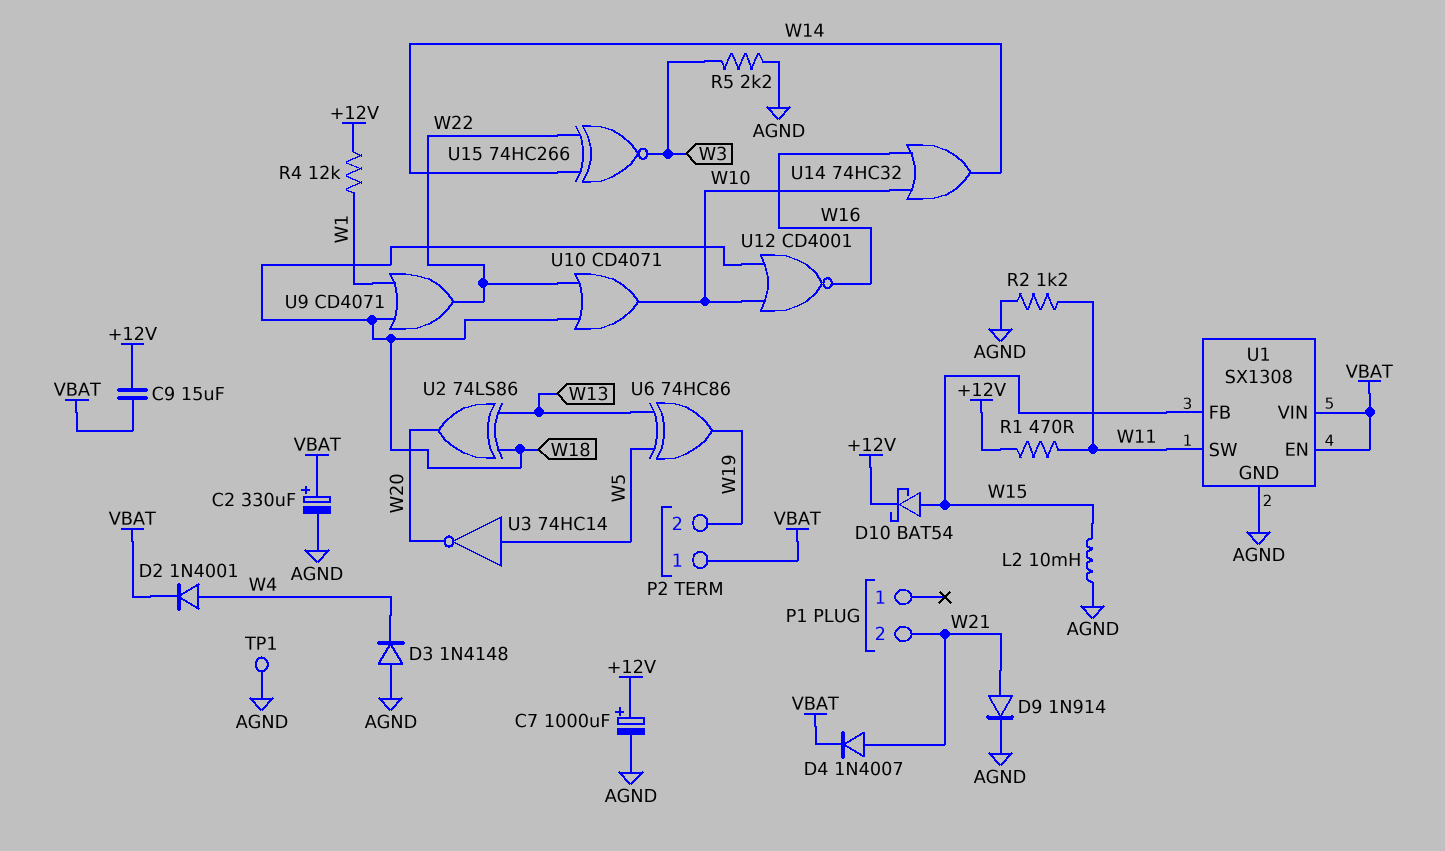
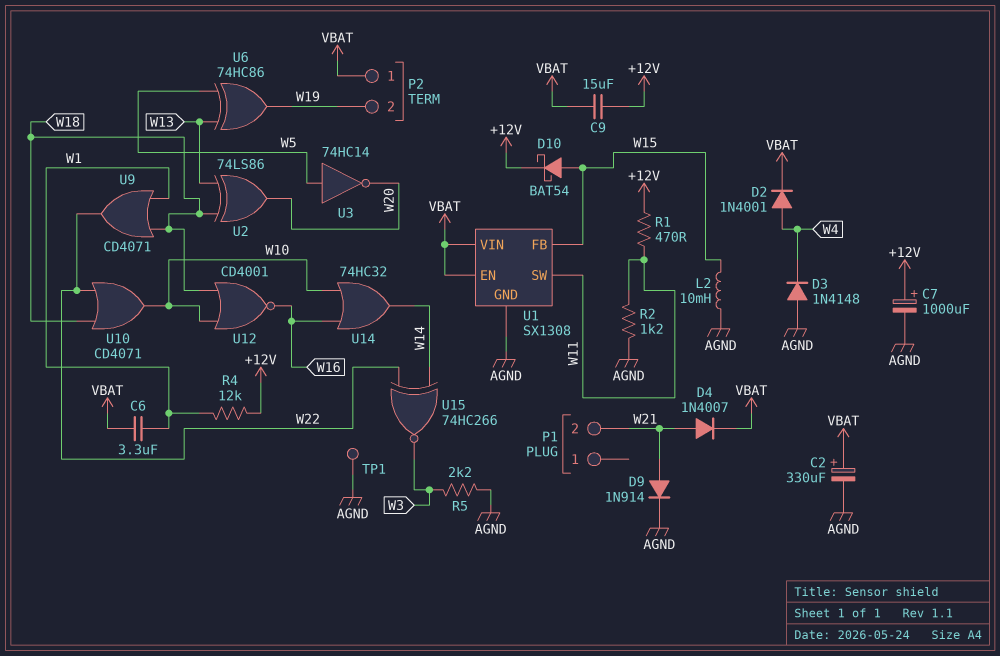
C6: none -> 3.3uF (VBAT, W1)

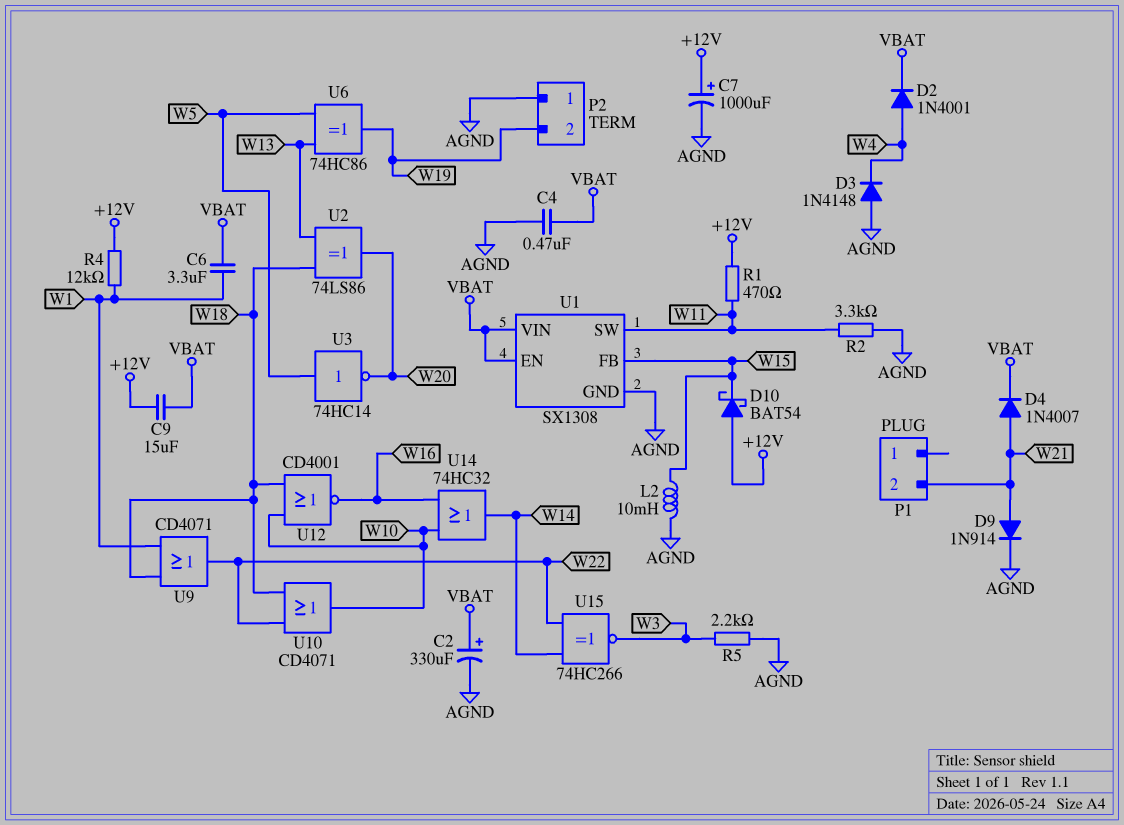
C4: none -> 470nF (AGND, VBAT)
D10: schottky BAT54 (A W15, K +12V) -> schottky BAT54 (A +12V, K W15)
P2 pin 1: VBAT -> AGND
R2: 1.2k (AGND, W11) -> 3.3k (AGND, W11)
TP1: test point (AGND) -> none

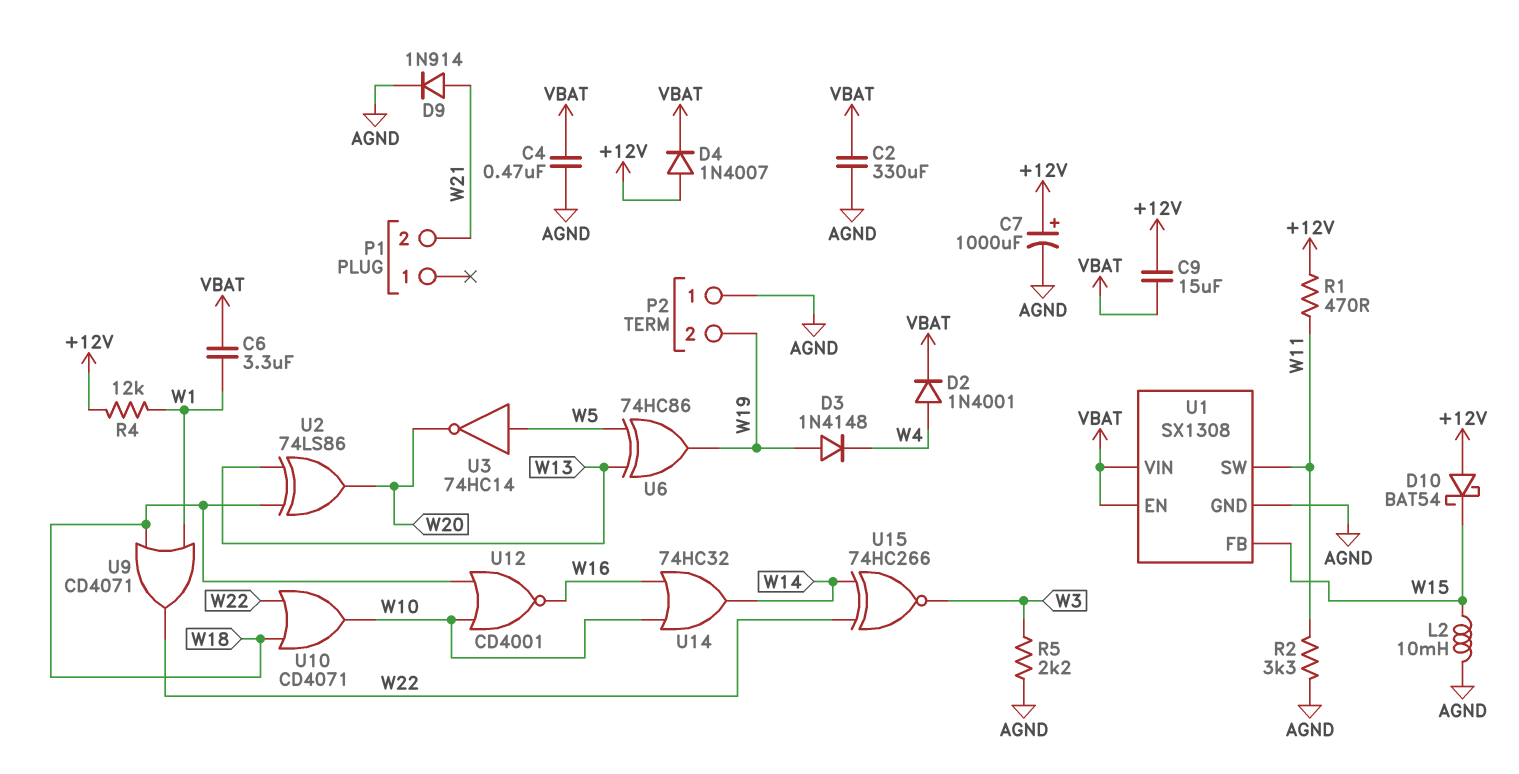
C2: 330uF (plus VBAT, minus AGND) -> 330uF (AGND, VBAT)
D3: diode 1N4148 (A AGND, K W4) -> diode 1N4148 (A W19, K W4)
D4: diode 1N4007 (A W21, K VBAT) -> diode 1N4007 (A +12V, K VBAT)

